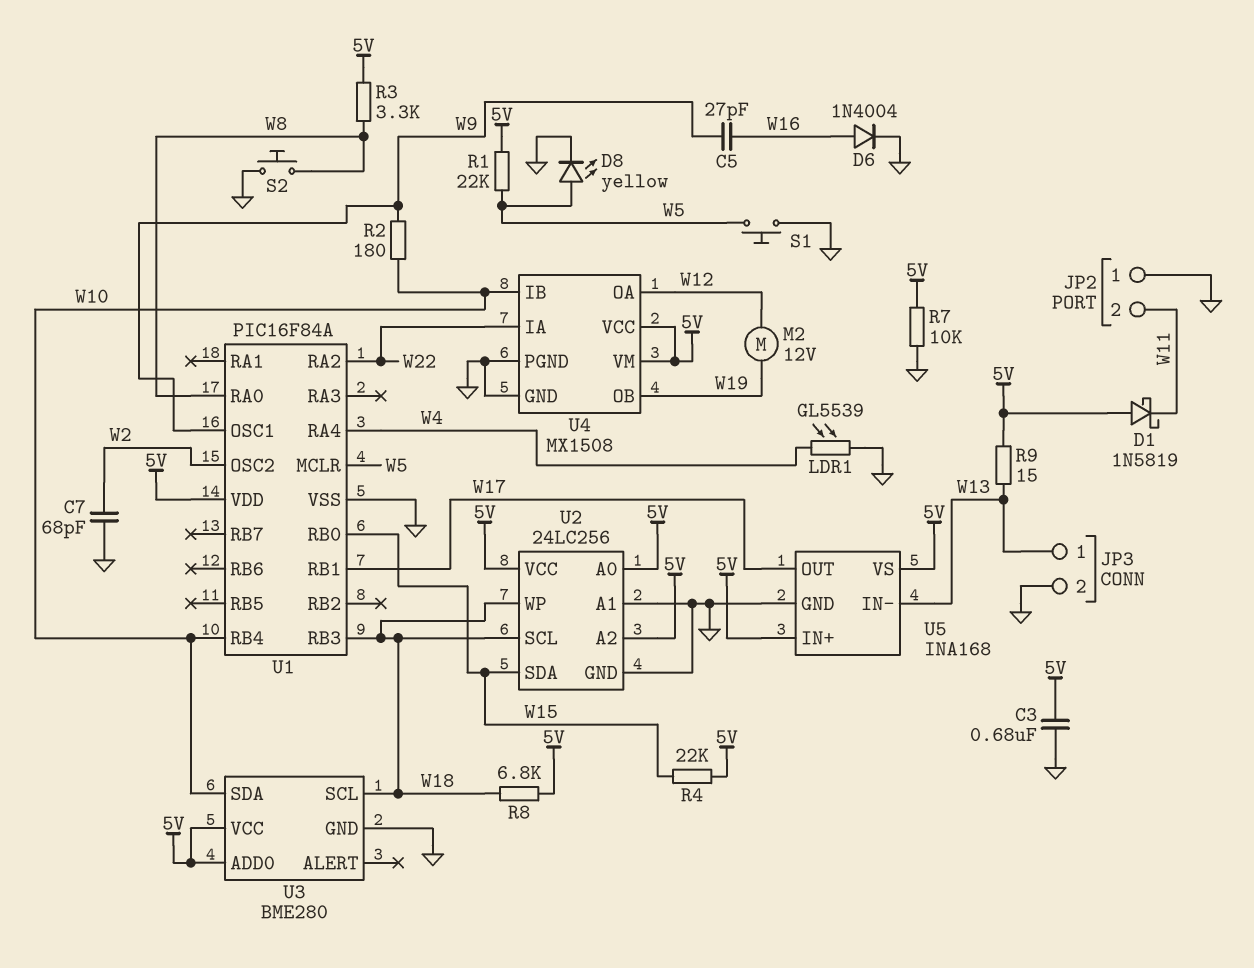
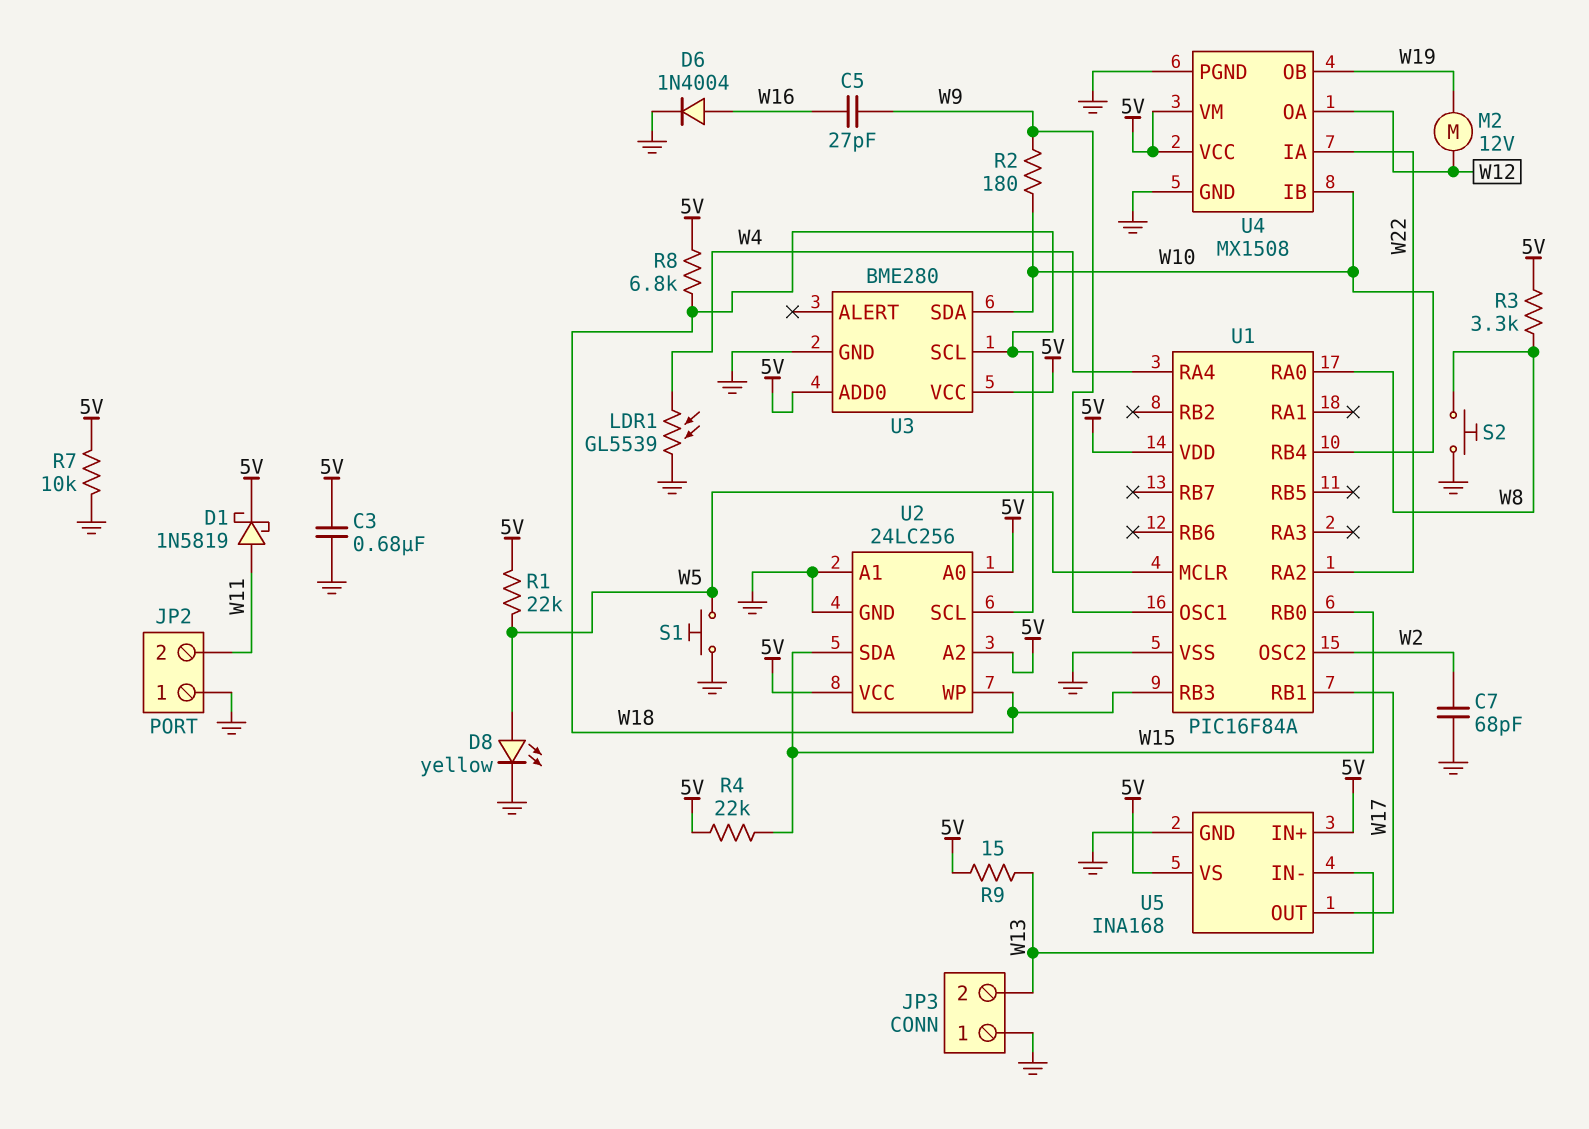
D1: schottky 1N5819 (A 5V, K W11) -> schottky 1N5819 (A W11, K 5V)
JP3 pin 1: W13 -> GND
JP3 pin 2: GND -> W13

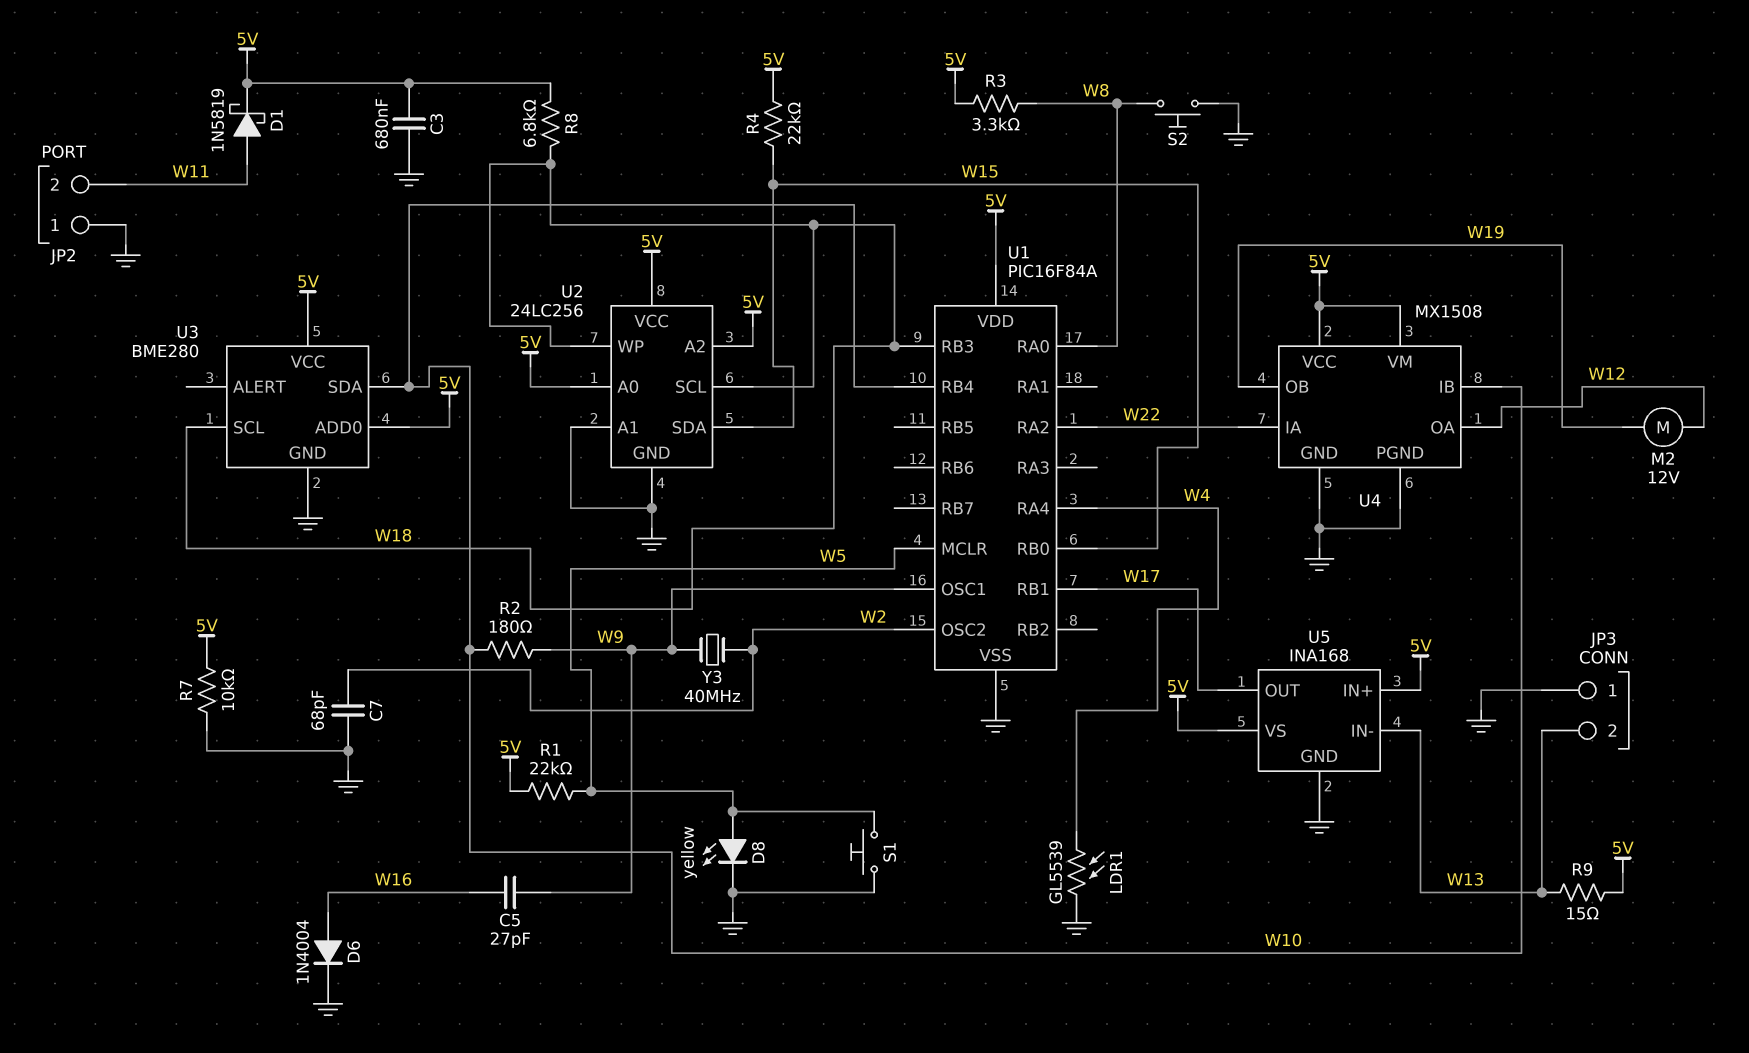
Y3: none -> 40MHz (W2, W9)

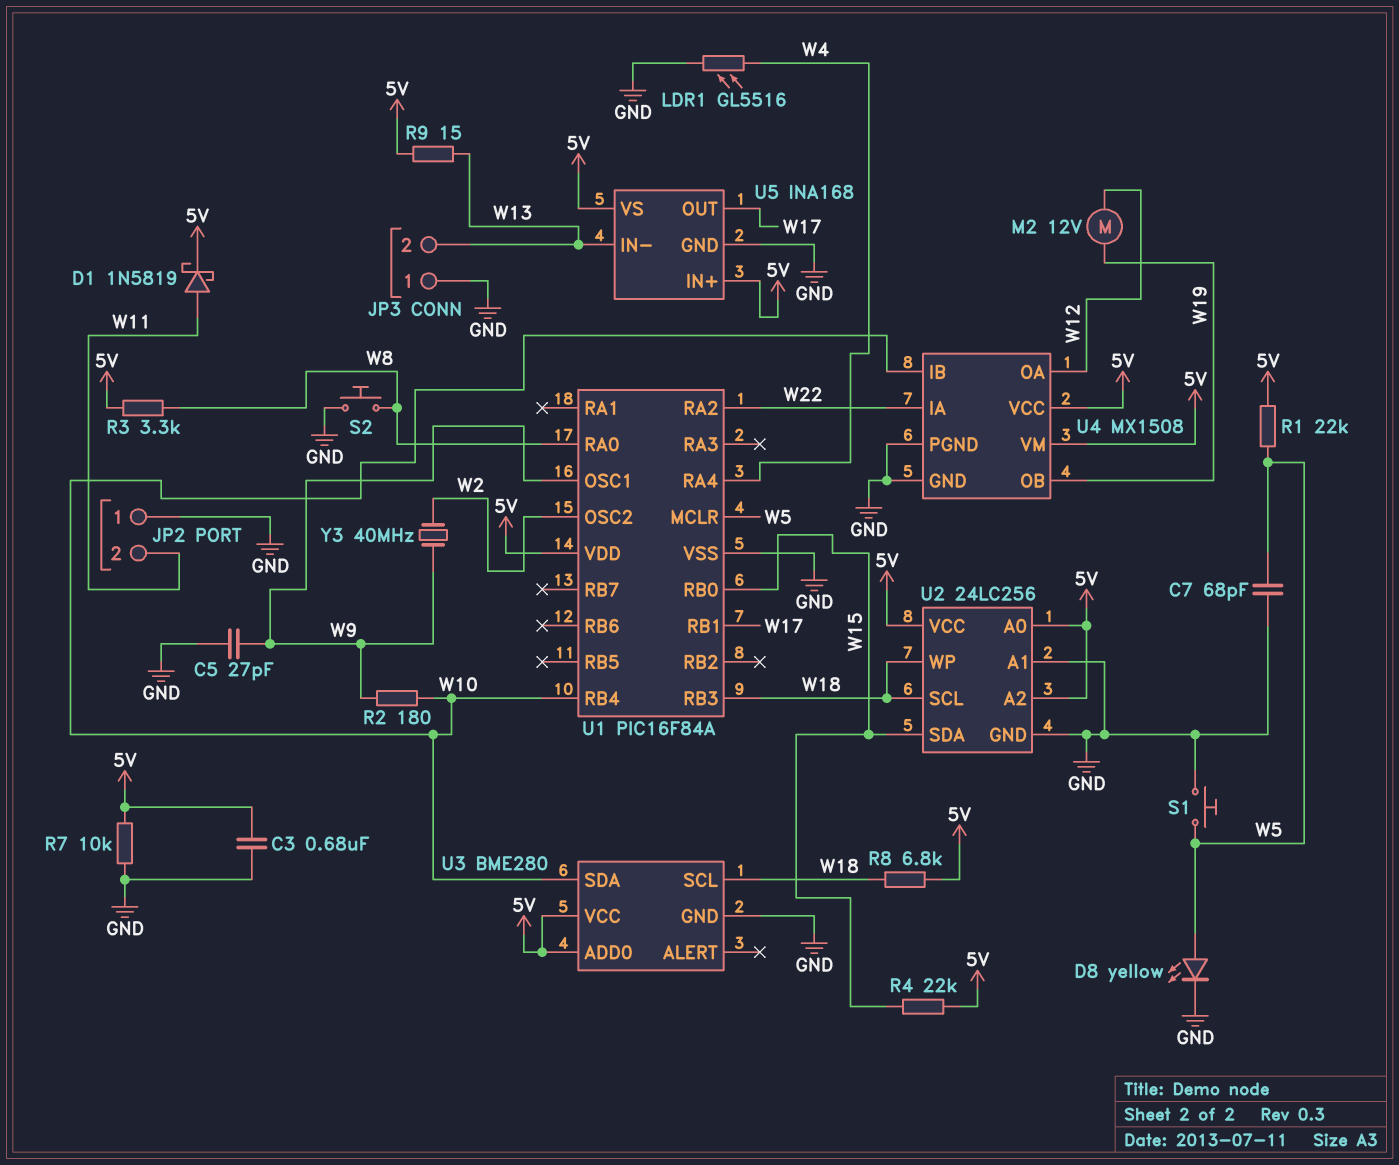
C5: 27pF (W9, W16) -> 27pF (GND, W9)
C7: 68pF (GND, W2) -> 68pF (GND, W5)
D6: diode 1N4004 (A W16, K GND) -> none
LDR1: GL5539 (GND, W4) -> GL5516 (GND, W4)

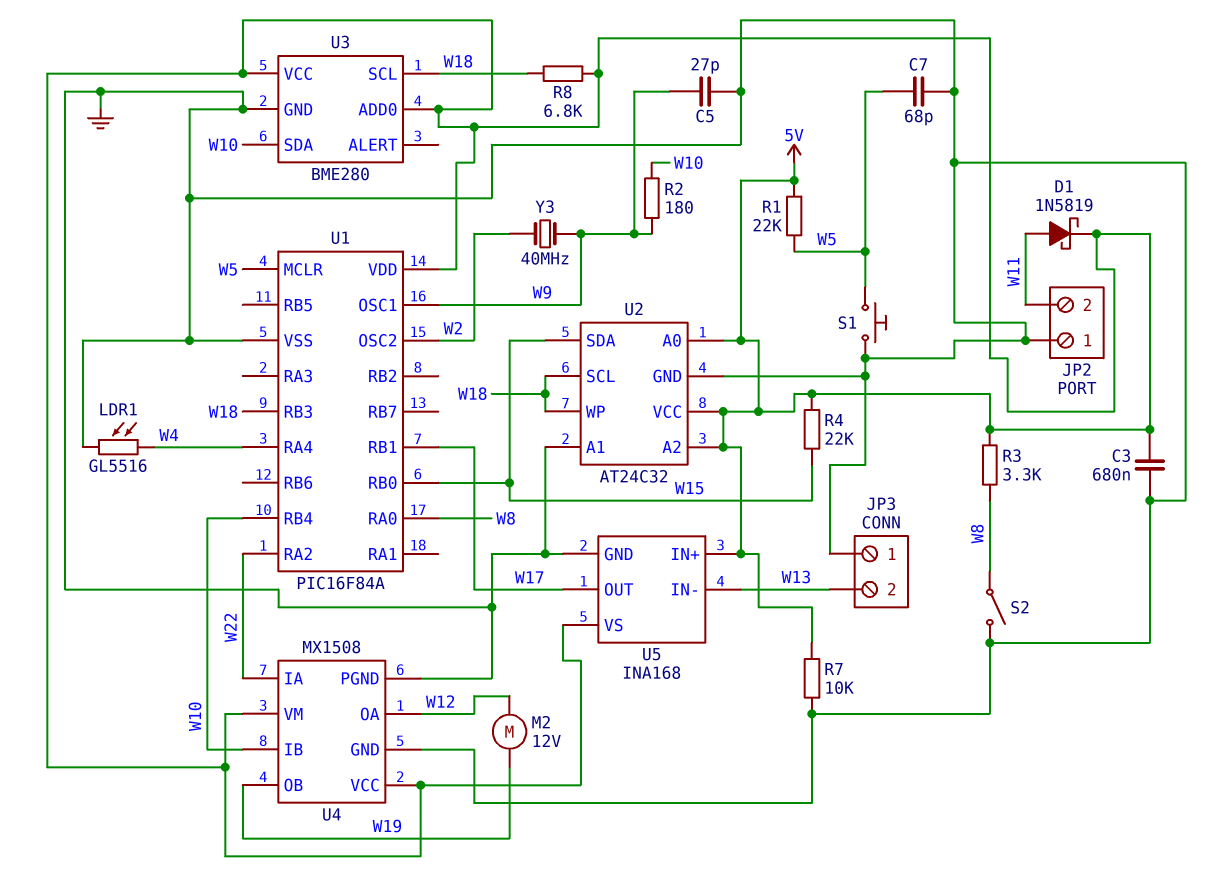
D8: LED yellow (A W5, K GND) -> none
R9: 15 (5V, W13) -> none
S2: button (GND, W8) -> switch (GND, W8)
U2: 24LC256 -> AT24C32

